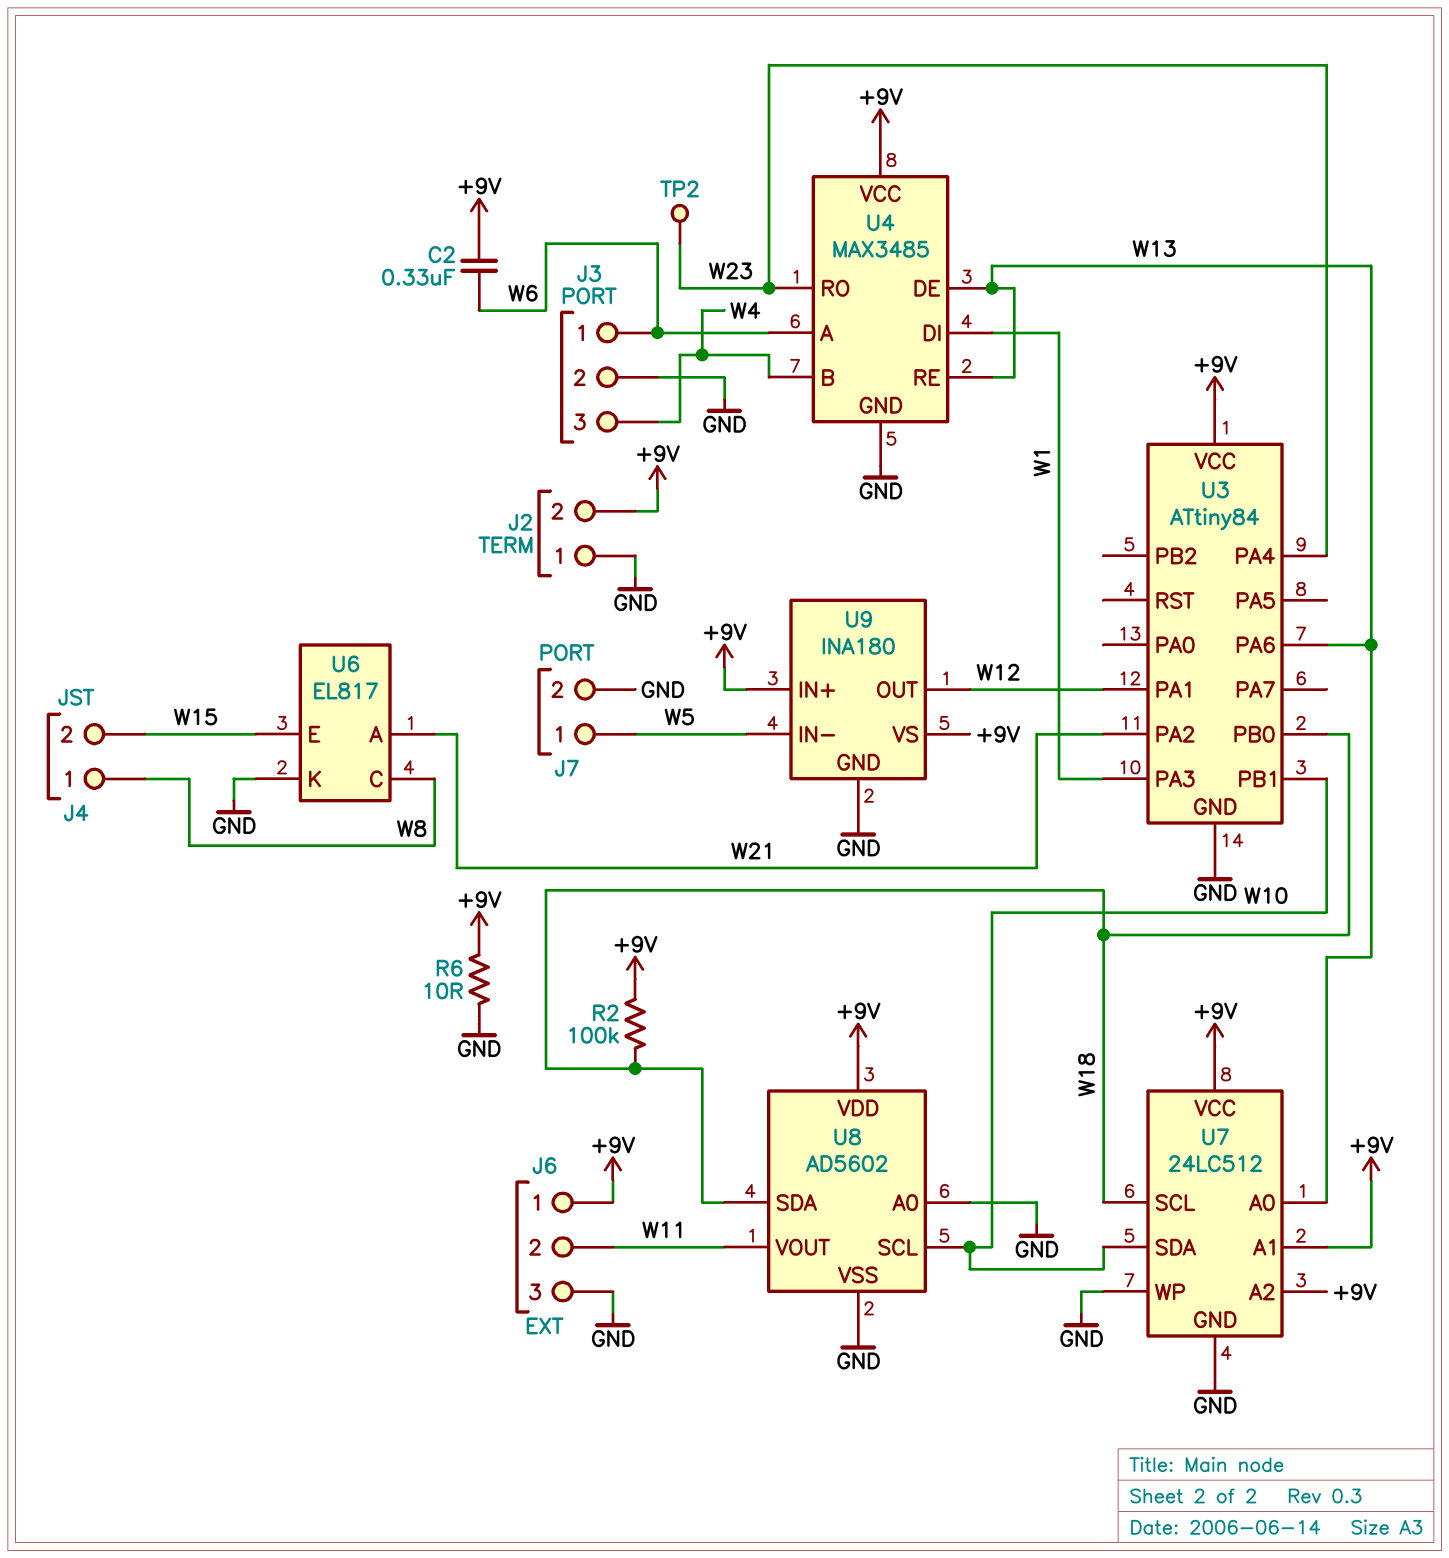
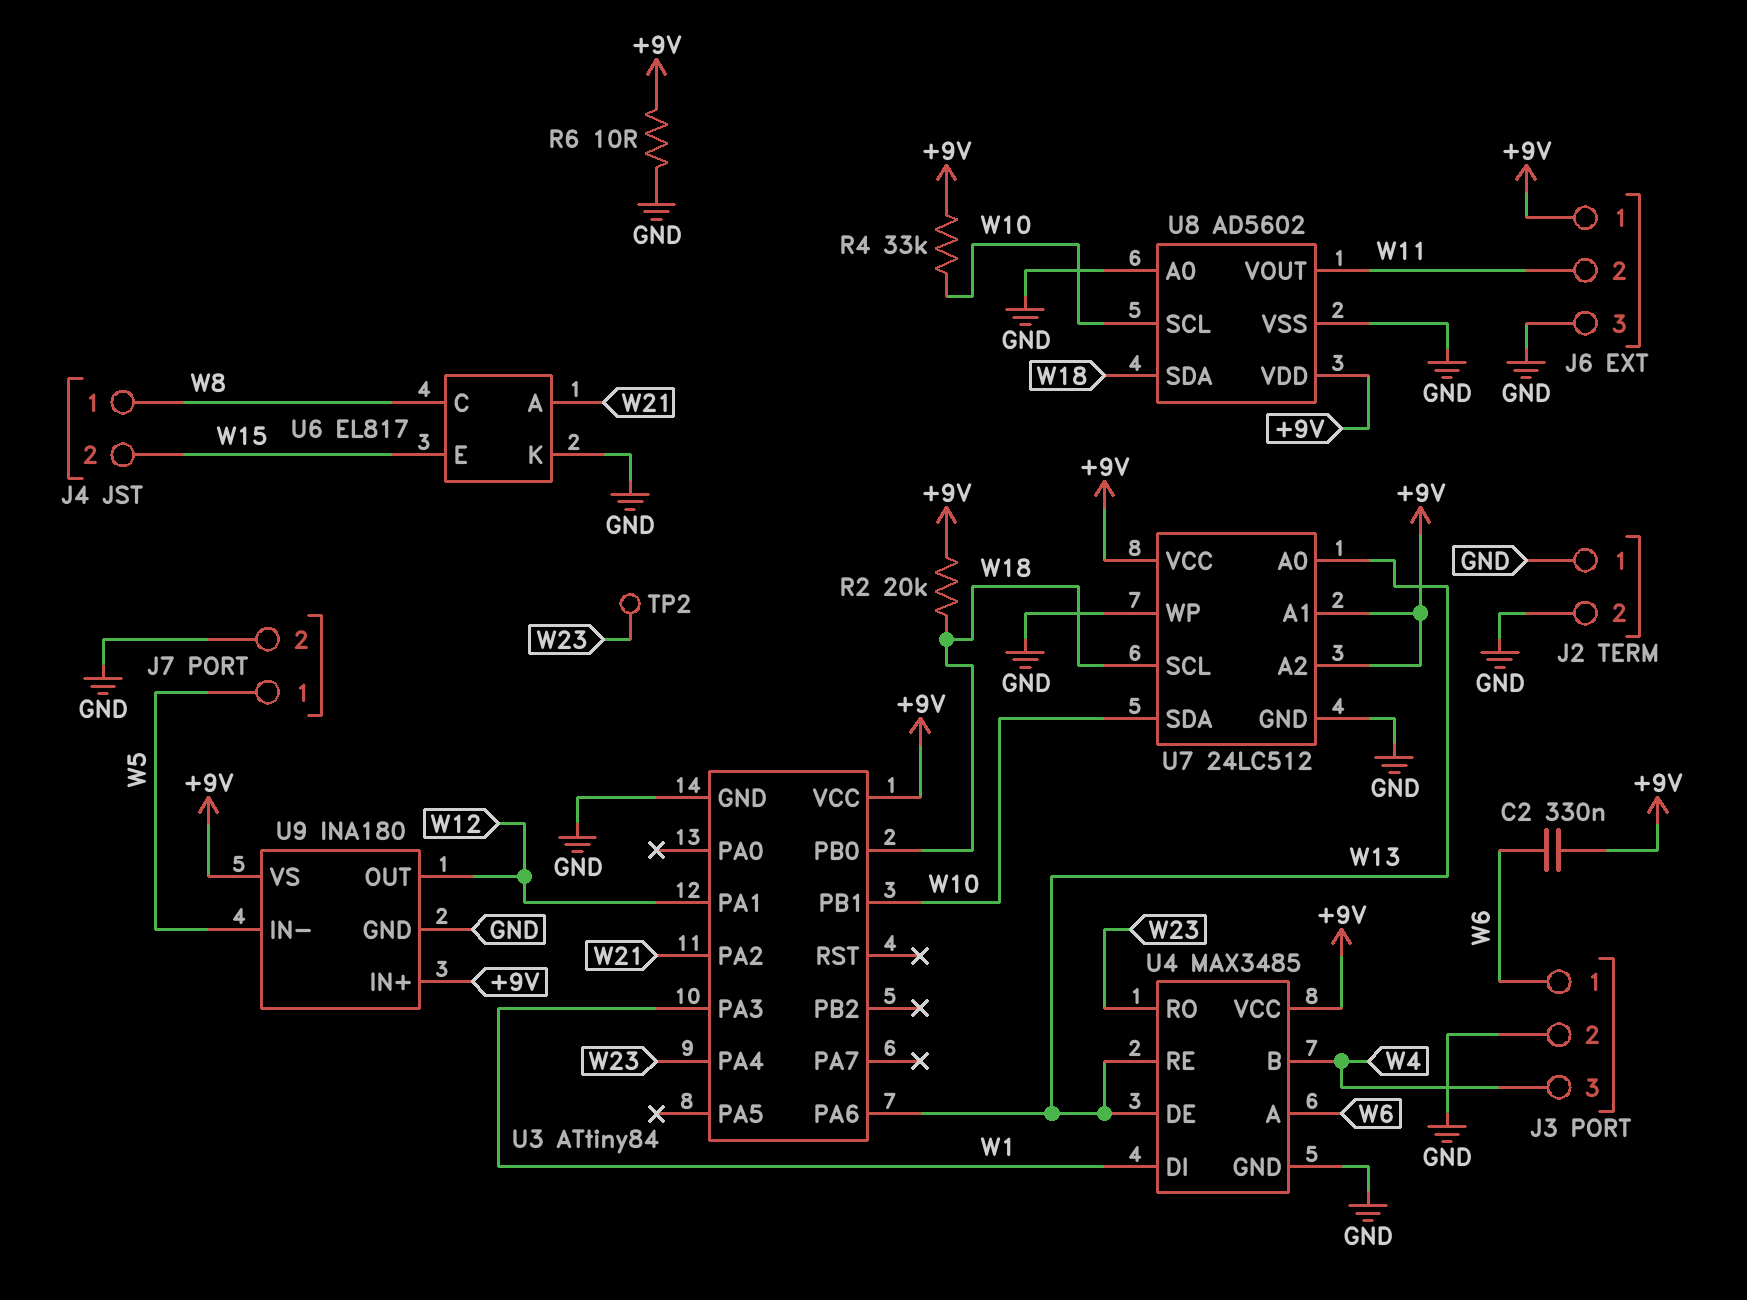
J2 pin 2: +9V -> GND
R2: 100k (+9V, W18) -> 20k (+9V, W18)
R4: none -> 33k (+9V, W10)

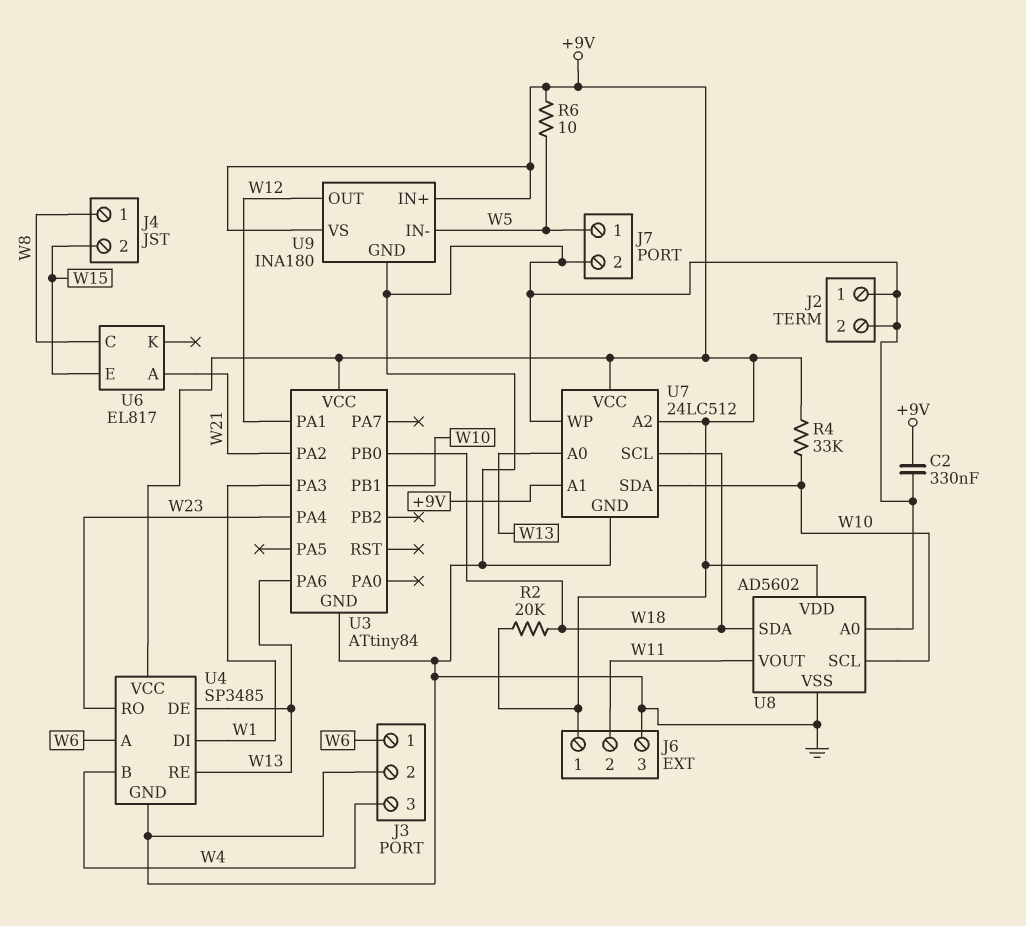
C2: 330nF (+9V, W6) -> 330nF (+9V, GND)
R6: 10 (+9V, GND) -> 10 (+9V, W5)
TP2: test point (W23) -> none
U4: MAX3485 -> SP3485
U6 pin K: GND -> none

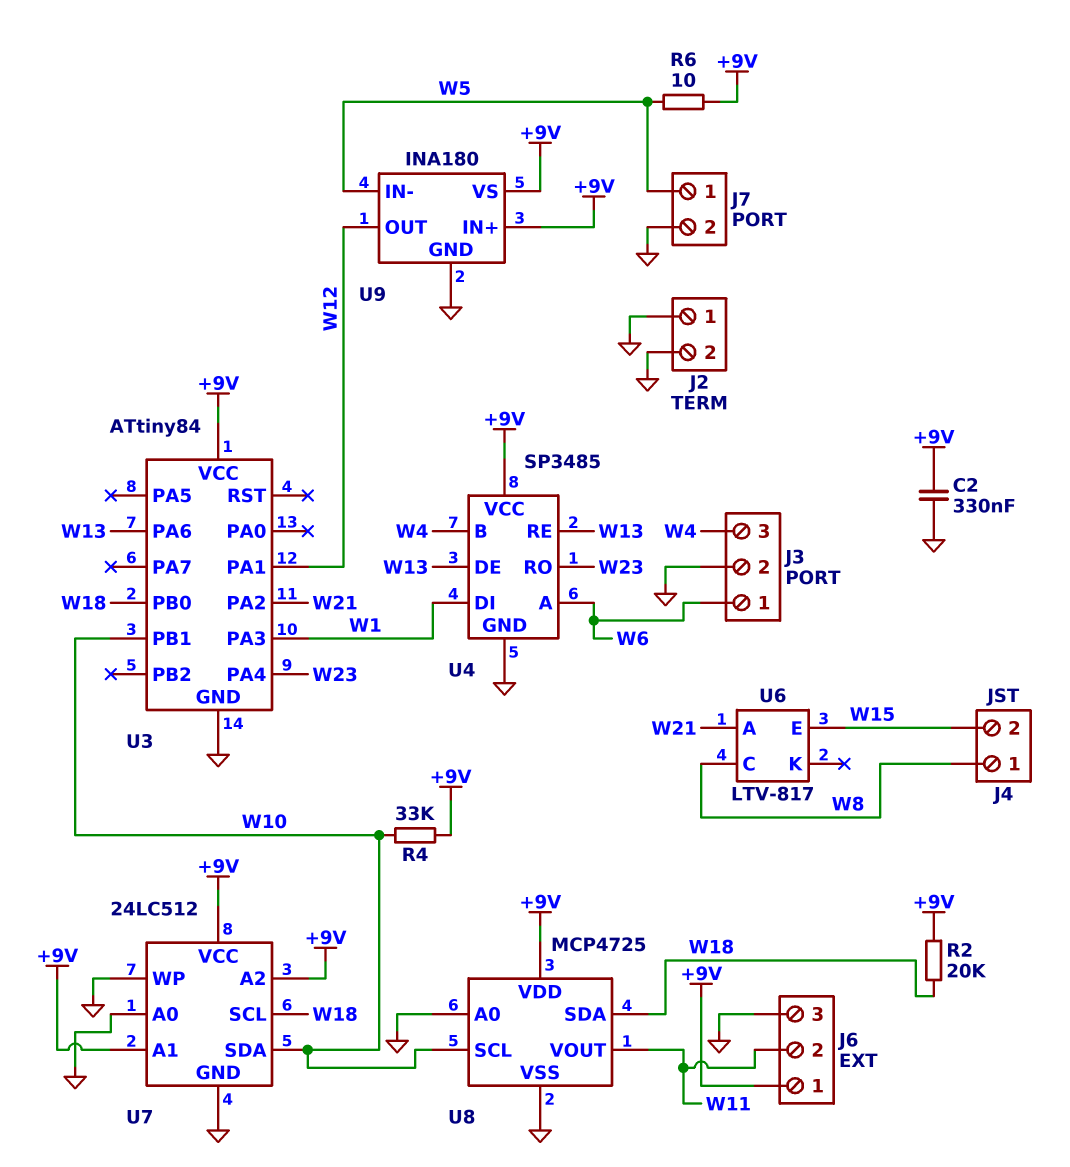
U6: EL817 -> LTV-817
U7 pin A0: W13 -> GND
U8: AD5602 -> MCP4725

